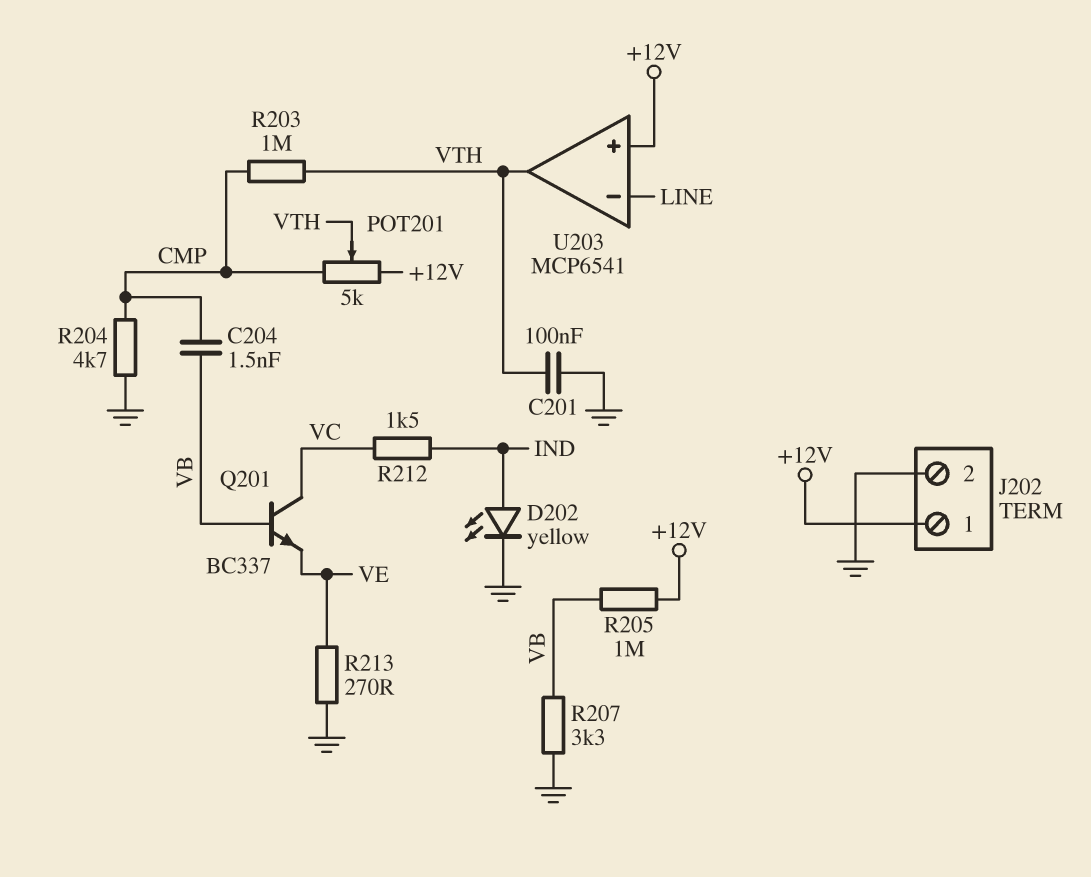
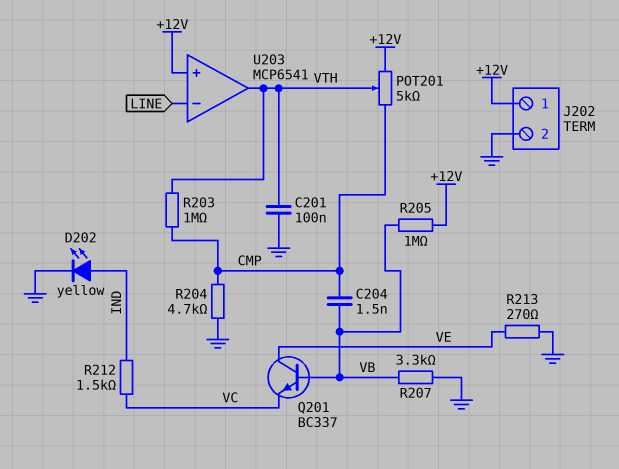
Q201: NPN BC337 (B VB, C VC, E VE) -> NPN BC337 (B VB, C VE, E VC)

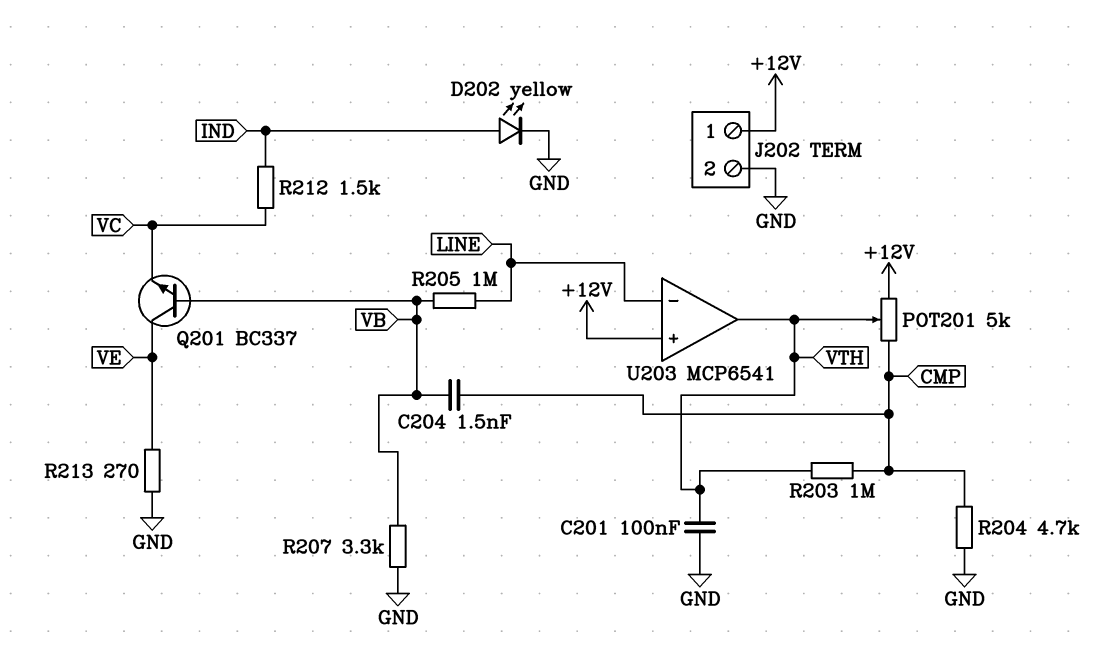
R205: 1M (+12V, VB) -> 1M (LINE, VB)

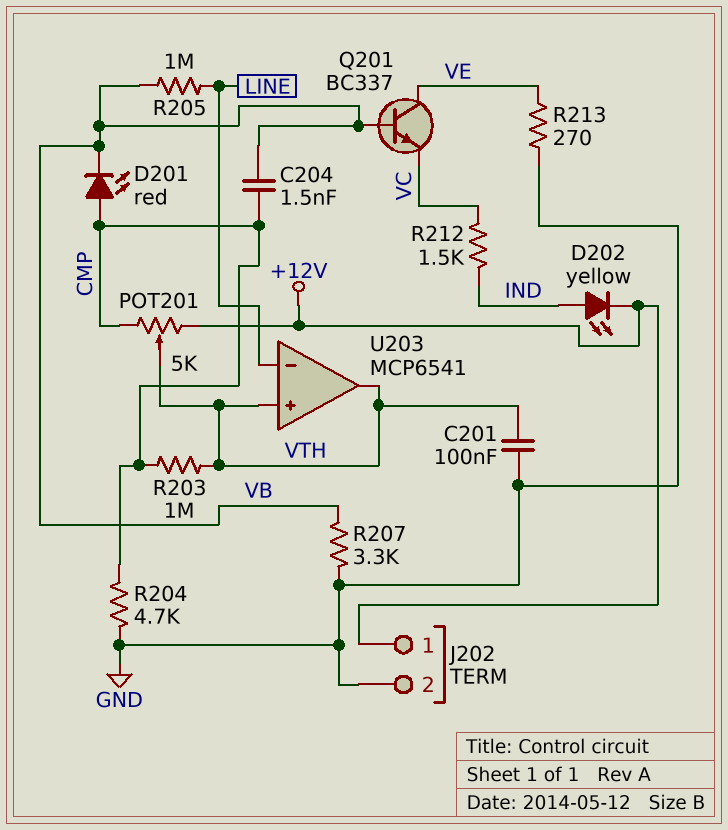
D201: none -> LED red (A CMP, K VB)
D202: LED yellow (A IND, K GND) -> LED yellow (A IND, K +12V)
U203 pin in+: +12V -> VTH

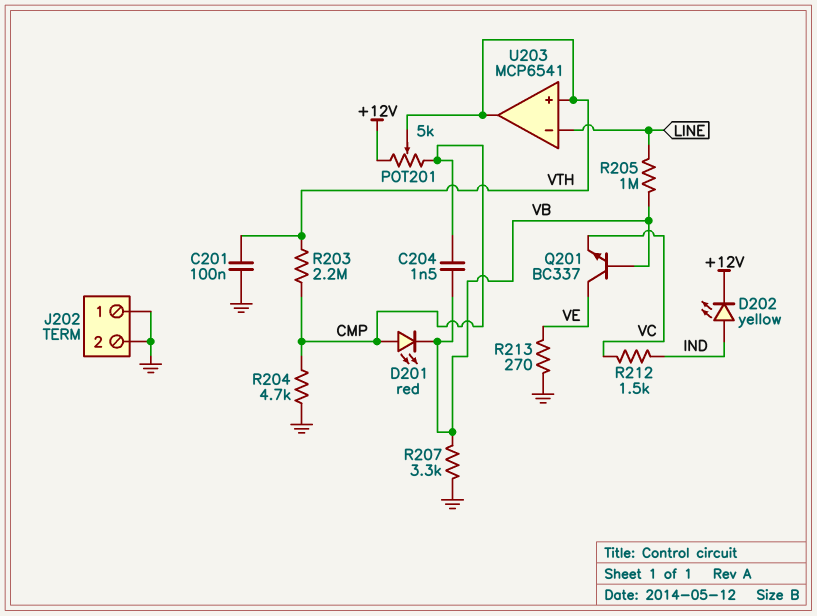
J202 pin 1: +12V -> GND
R203: 1M (CMP, VTH) -> 2.2M (CMP, VTH)

